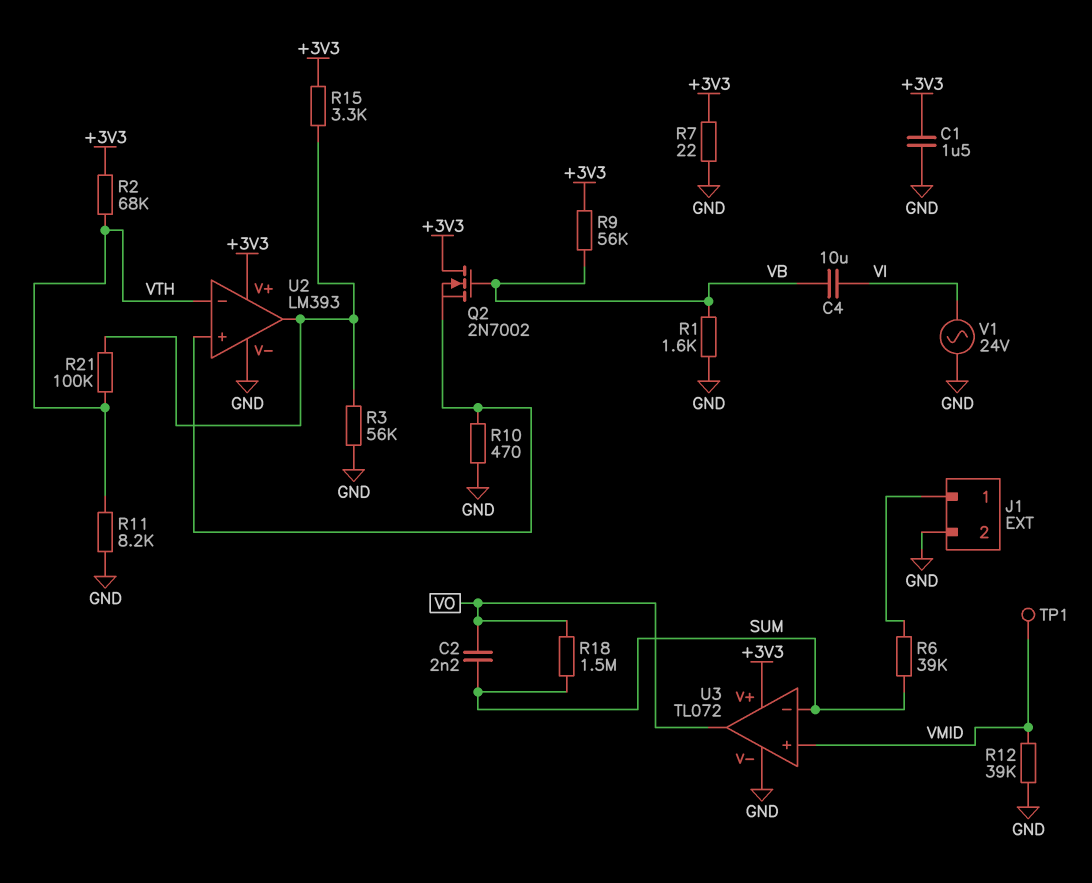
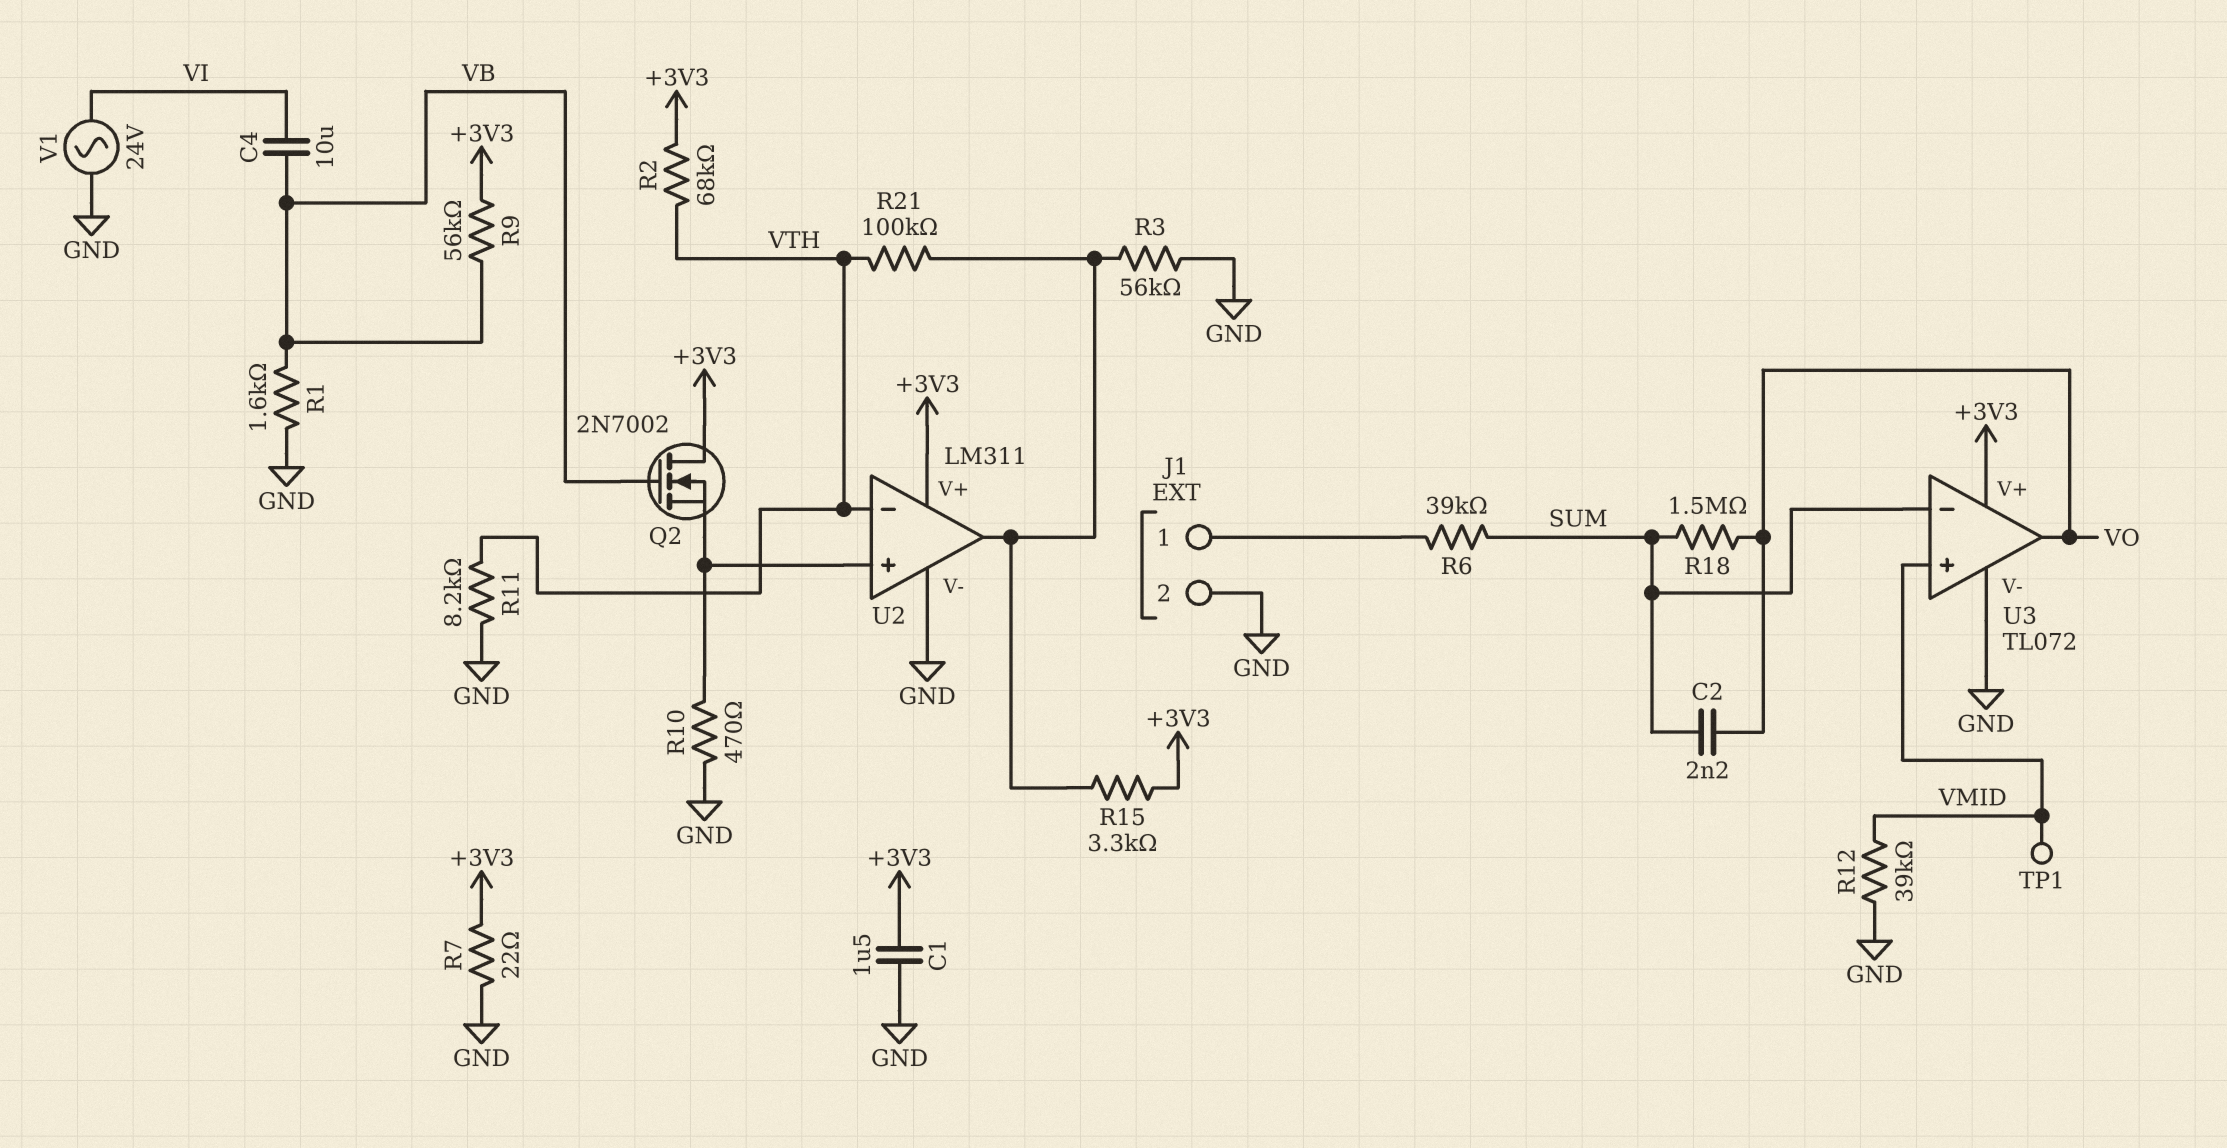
U2: LM393 -> LM311

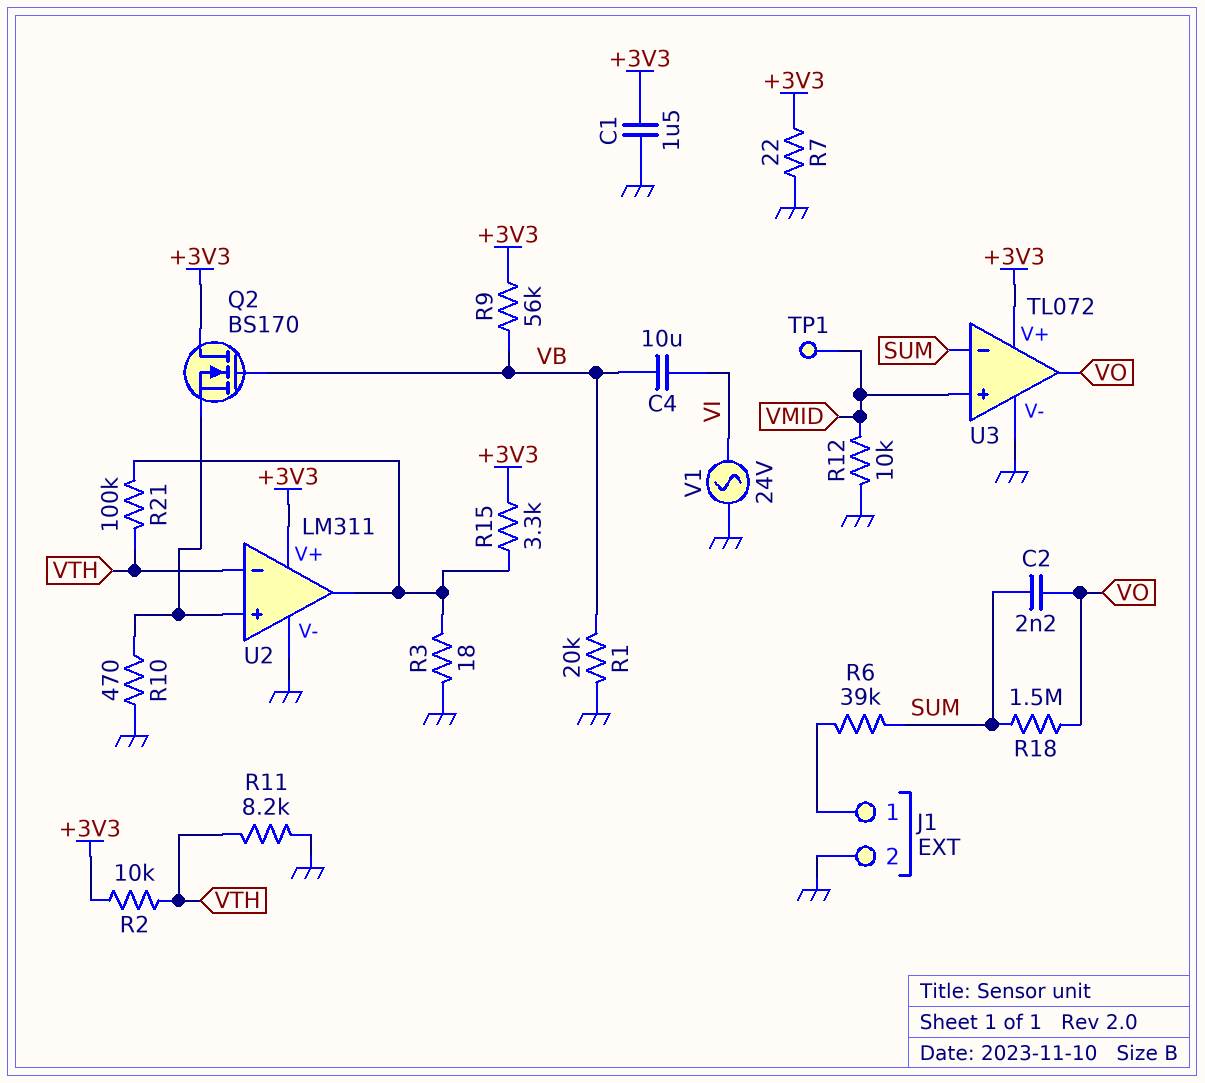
Q2: NMOS 2N7002 (G VB, D +3V3, S U2/in+) -> NMOS BS170 (G VB, D +3V3, S U2/in+)
R1: 1.6k (GND, VB) -> 20k (GND, VB)
R2: 68k (+3V3, VTH) -> 10k (+3V3, VTH)
R3: 56k (GND, U2/out) -> 18 (GND, U2/out)
R12: 39k (GND, VMID) -> 10k (GND, VMID)

